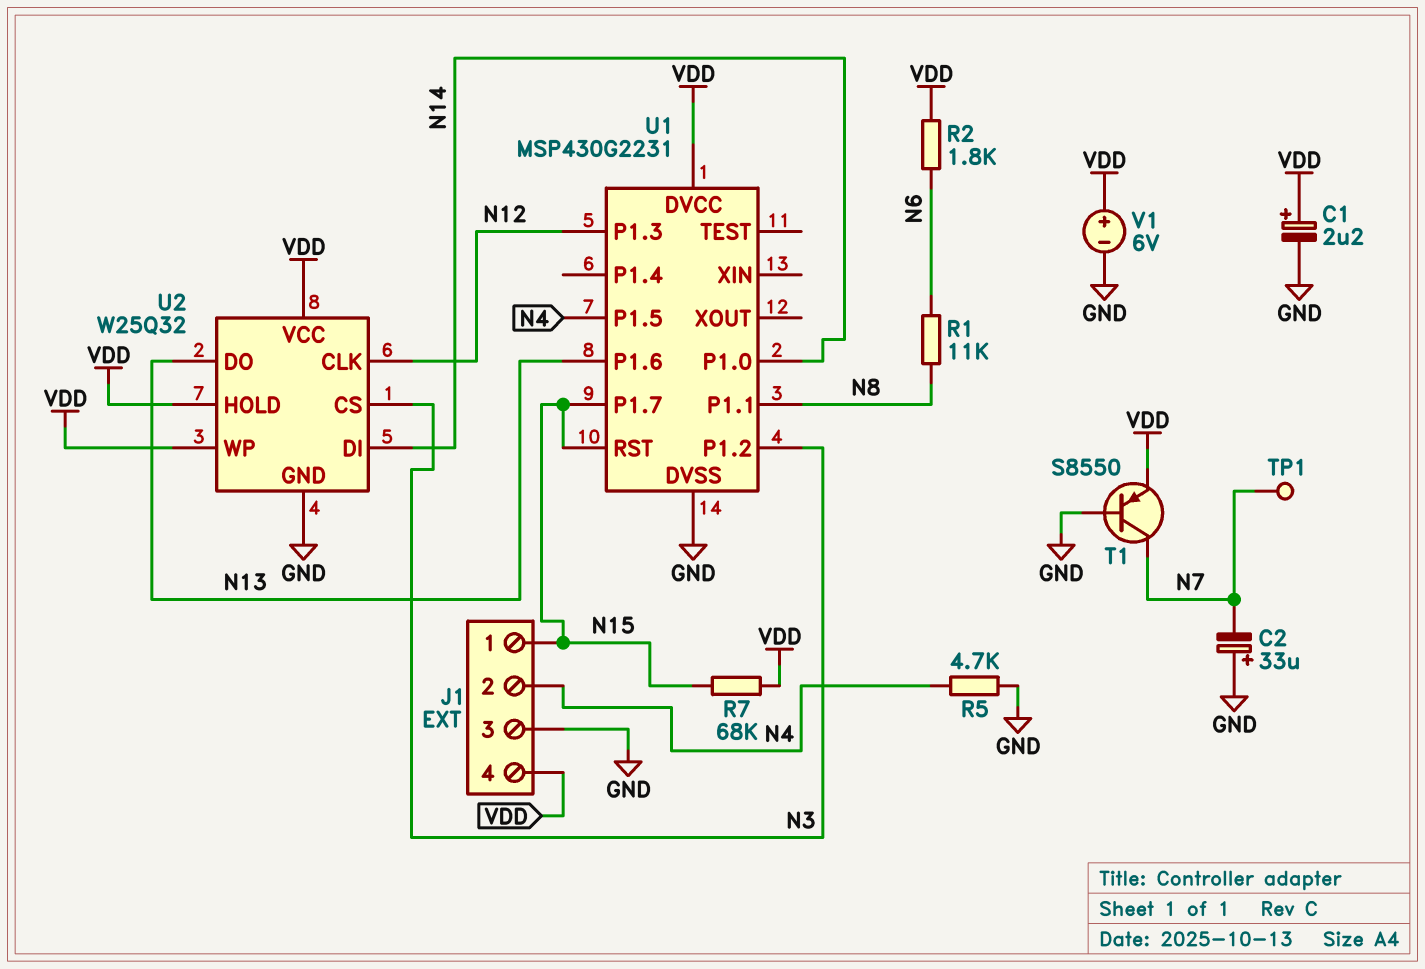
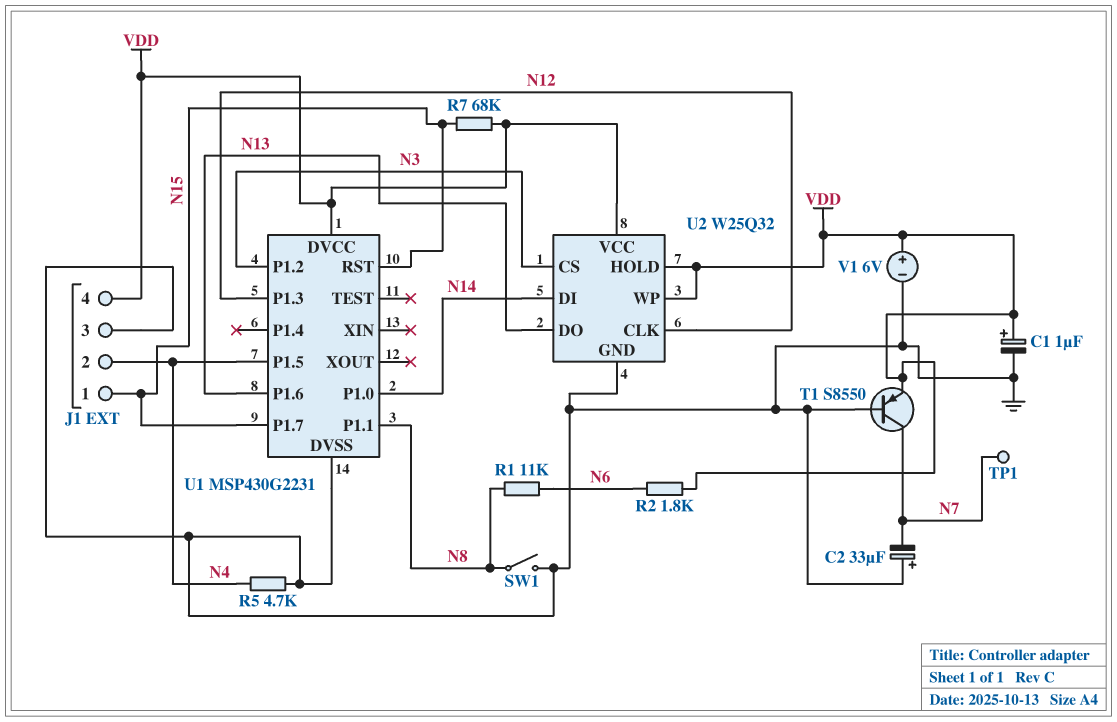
C1: 2.2uF (plus VDD, minus GND) -> 1uF (plus VDD, minus GND)
SW1: none -> switch (GND, N8)

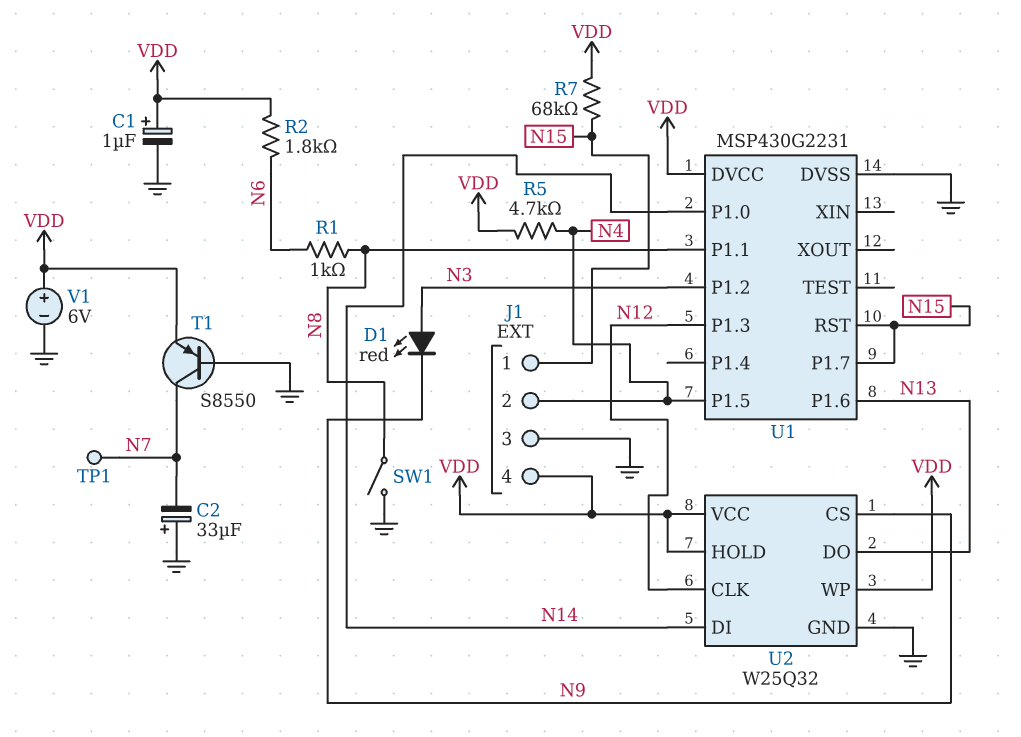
D1: none -> LED red (A N3, K N9)
R1: 11k (N6, N8) -> 1k (N6, N8)
R5: 4.7k (GND, N4) -> 4.7k (N4, VDD)
U2 pin CS: N3 -> N9

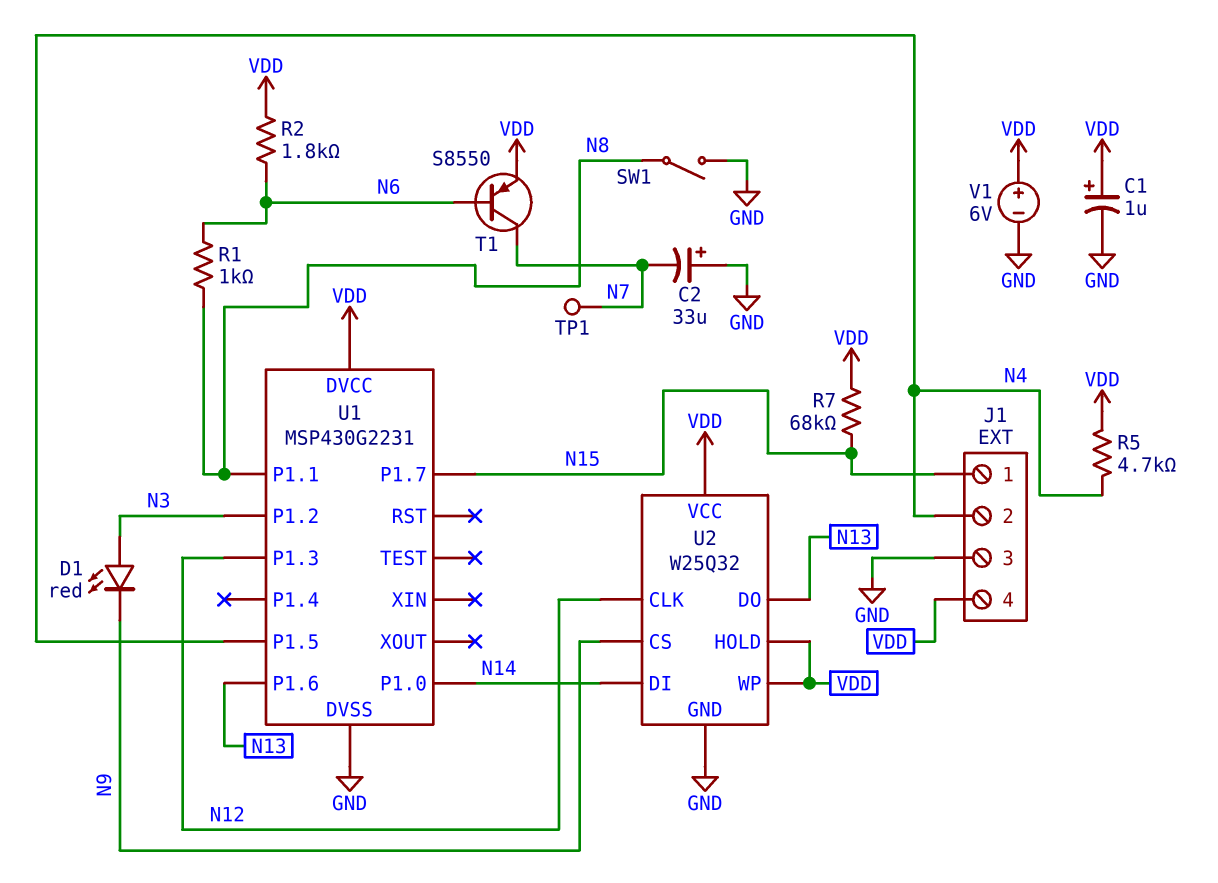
T1: PNP S8550 (B GND, C N7, E VDD) -> PNP S8550 (B N6, C N7, E VDD)
U1 pin RST: N15 -> none

